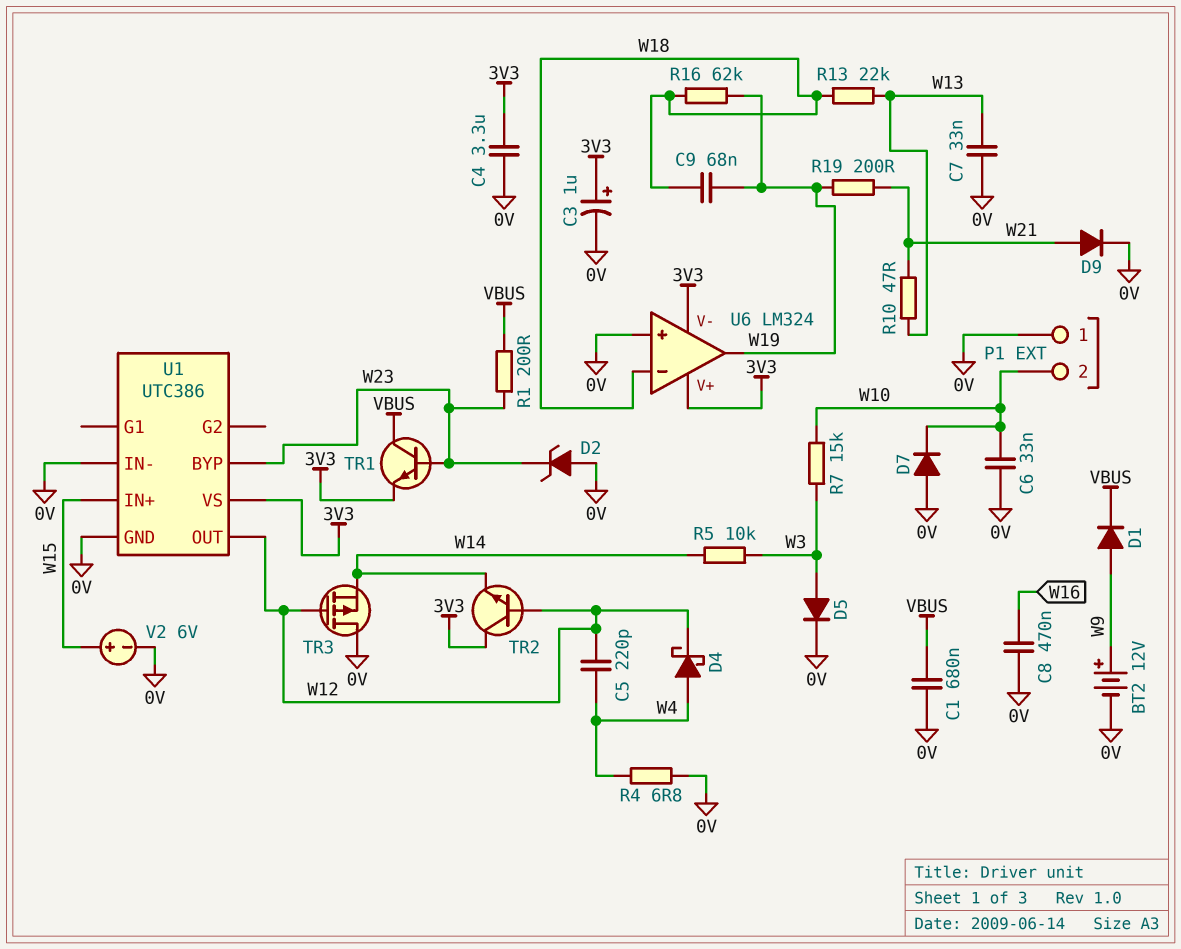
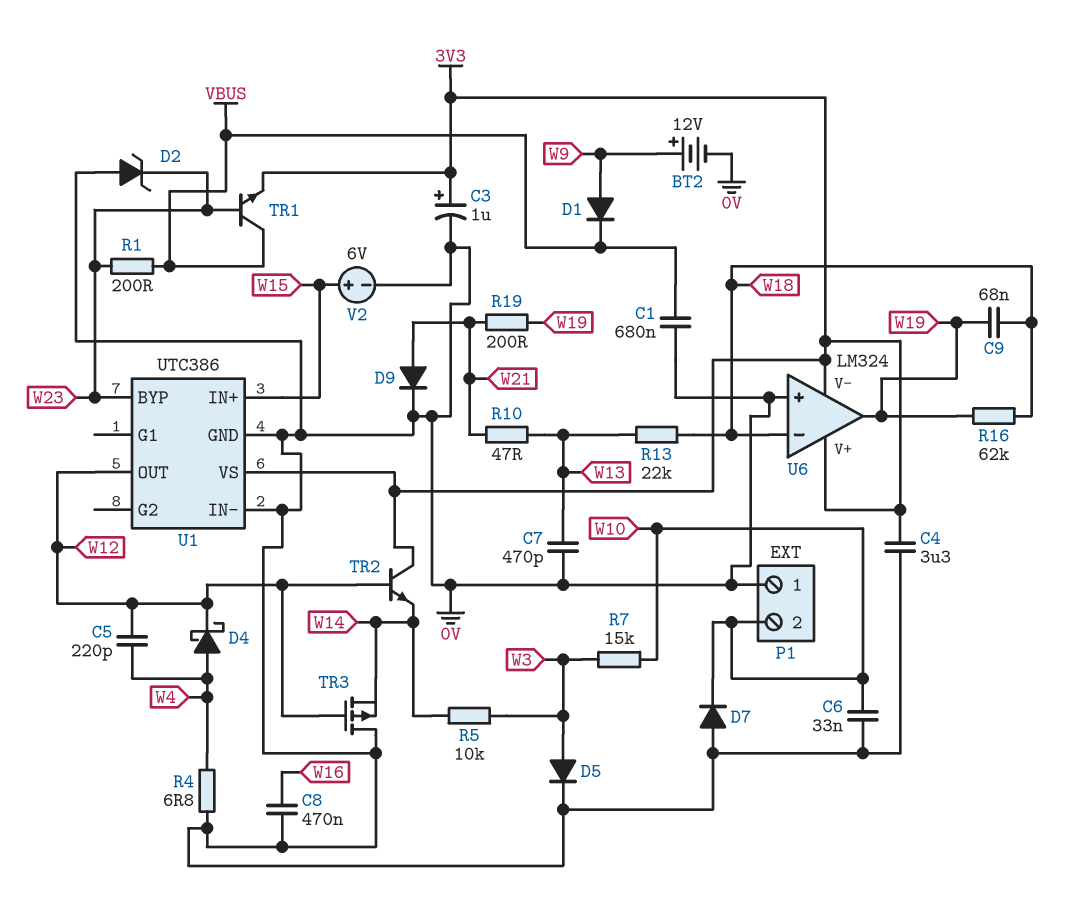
C7: 33nF (0V, W13) -> 470pF (0V, W13)

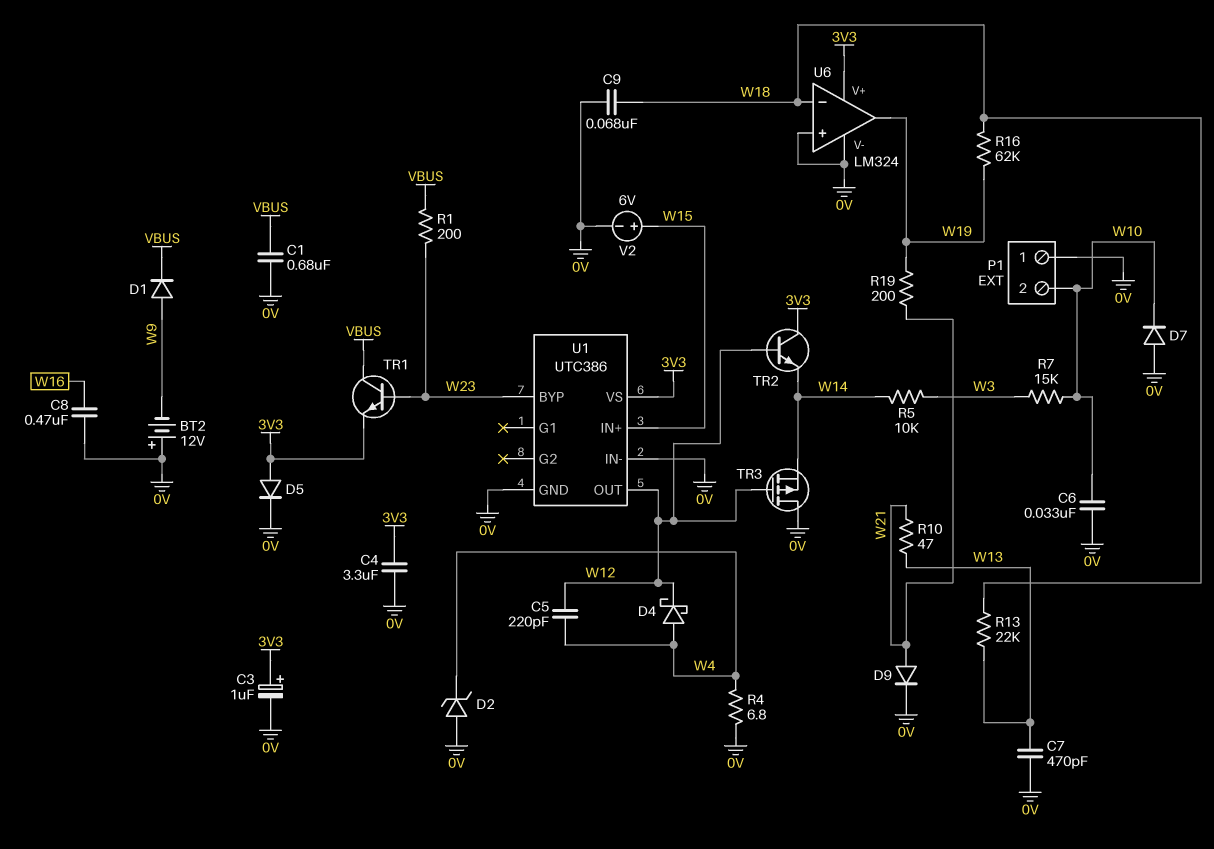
BT2: 12V (plus W9, minus 0V) -> 12V (plus 0V, minus W9)
C9: 68nF (W18, W19) -> 68nF (0V, W18)
D2: zener (A 0V, K W23) -> zener (A 0V, K W4)
D5: diode (A W3, K 0V) -> diode (A 3V3, K 0V)
U6 pin V-: 3V3 -> 0V

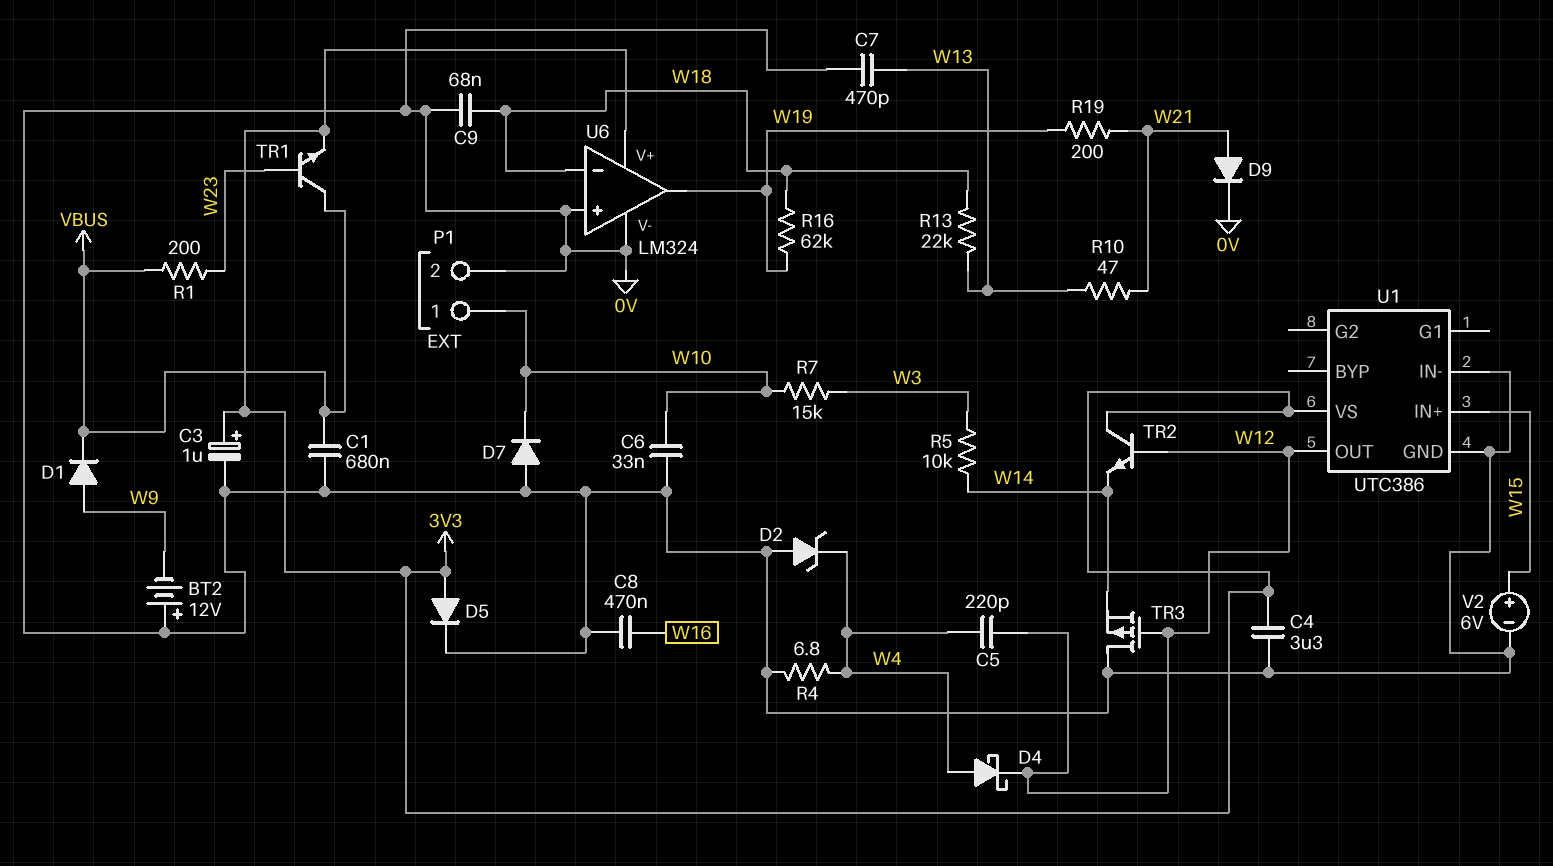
P1 pin 1: 0V -> W10
P1 pin 2: W10 -> 0V
U1 pin BYP: W23 -> none

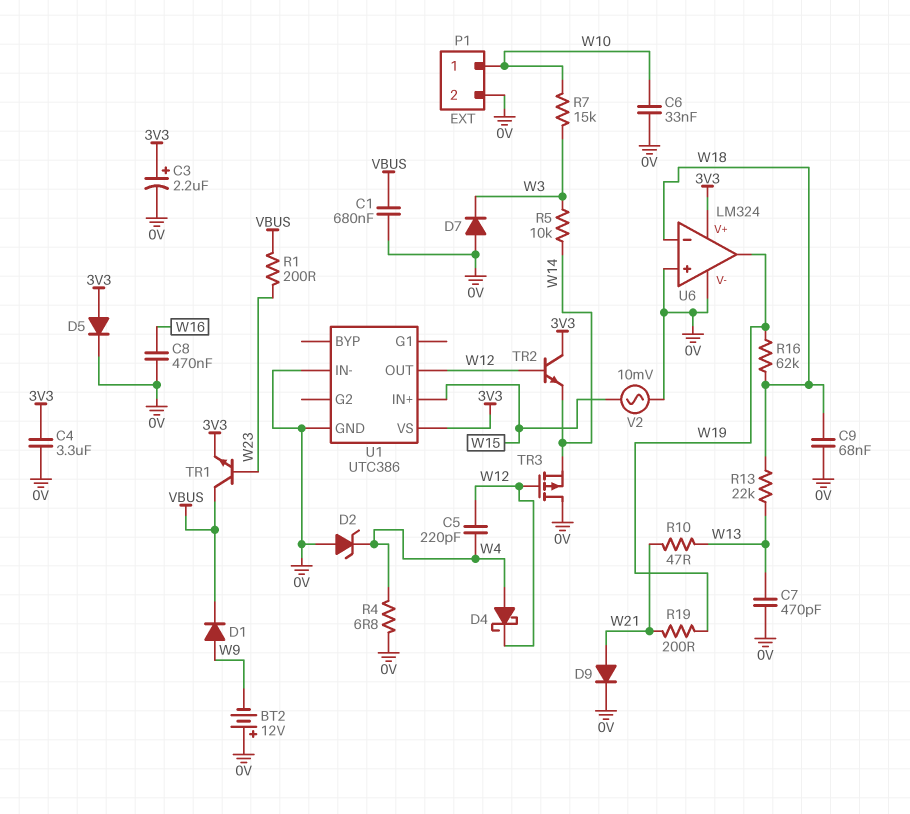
C3: 1uF (plus 3V3, minus 0V) -> 2.2uF (plus 3V3, minus 0V)
D7: diode (A 0V, K W10) -> diode (A 0V, K W3)
V2: 6V (plus W15, minus 0V) -> AC 10mV (0V, W15)

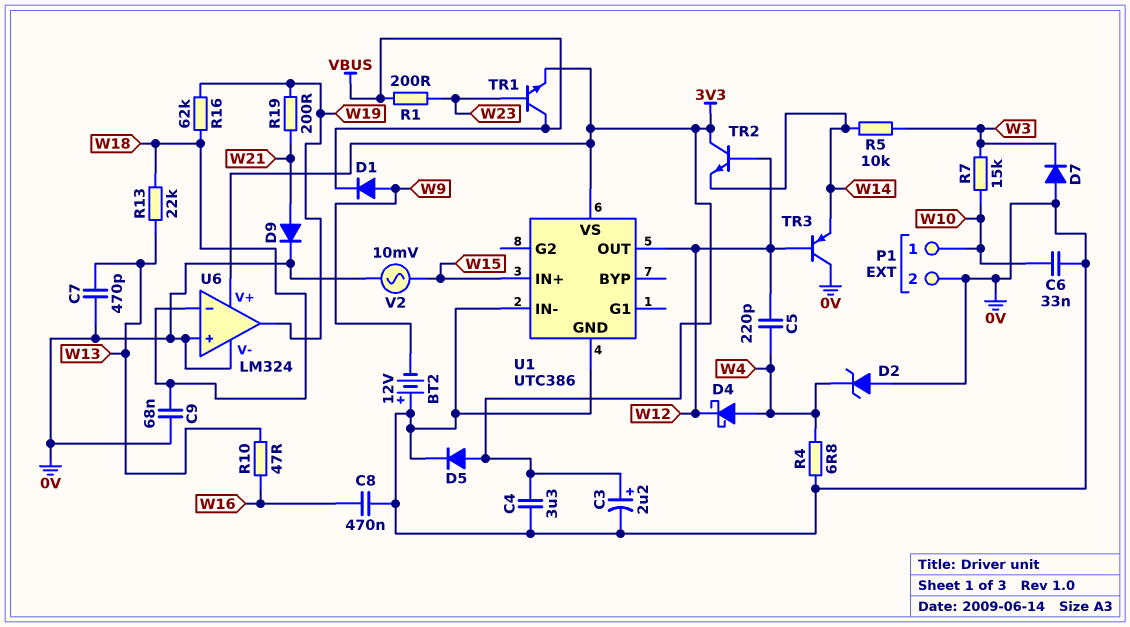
C1: 680nF (0V, VBUS) -> none
R10: 47 (W13, W21) -> 47 (W13, W16)
TR3: PMOS (G W12, D 0V, S W14) -> PNP (B W12, C 0V, E W14)

